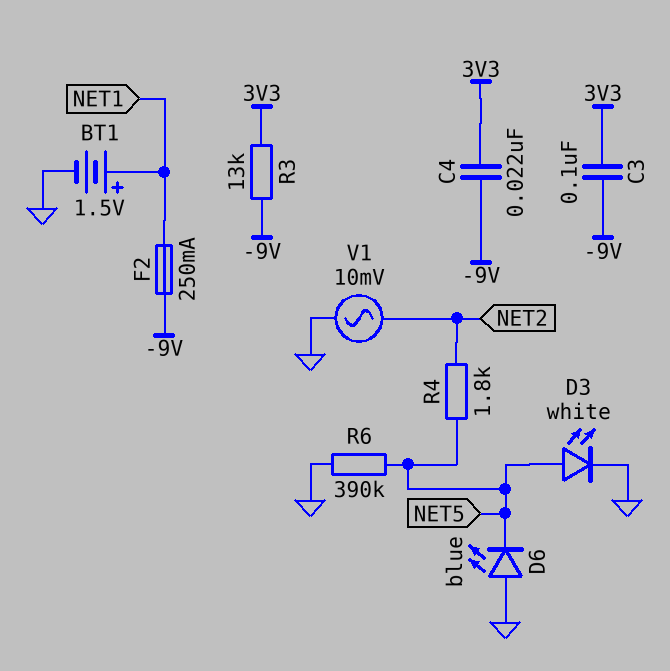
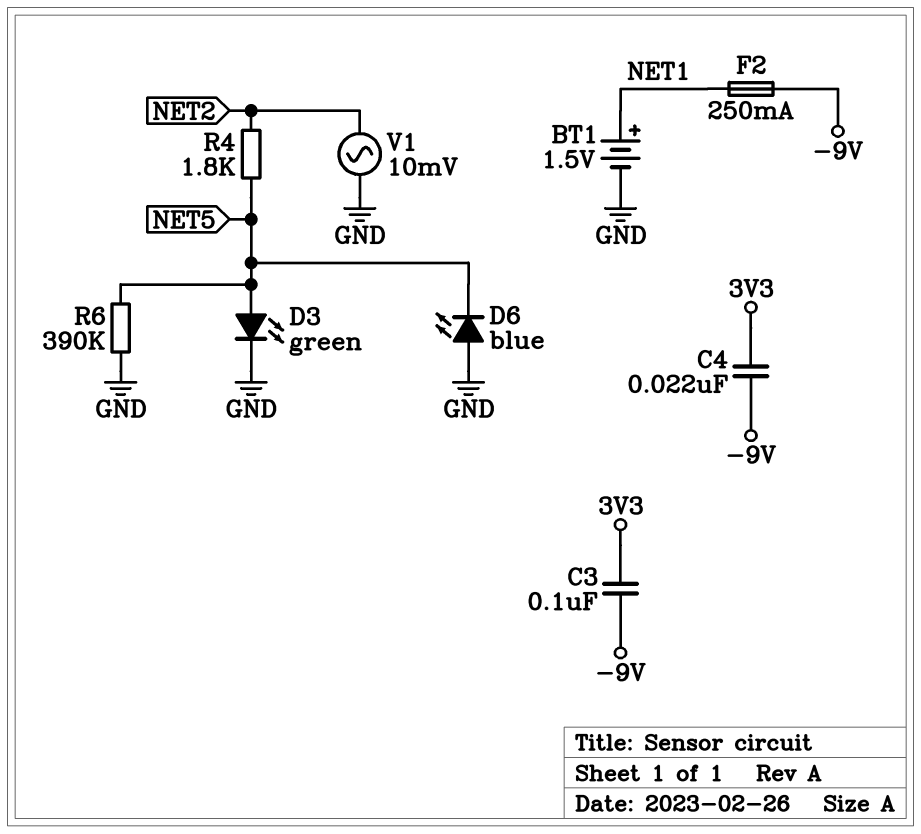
D3: LED white (A NET5, K GND) -> LED green (A NET5, K GND)
R3: 13k (-9V, 3V3) -> none

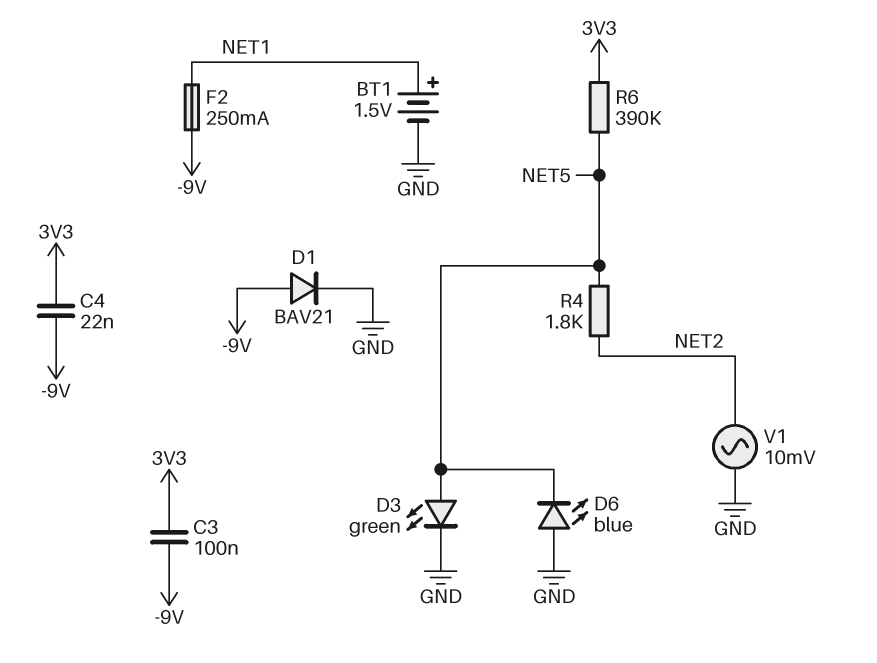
D1: none -> diode BAV21 (A -9V, K GND)
R6: 390k (GND, NET5) -> 390k (3V3, NET5)

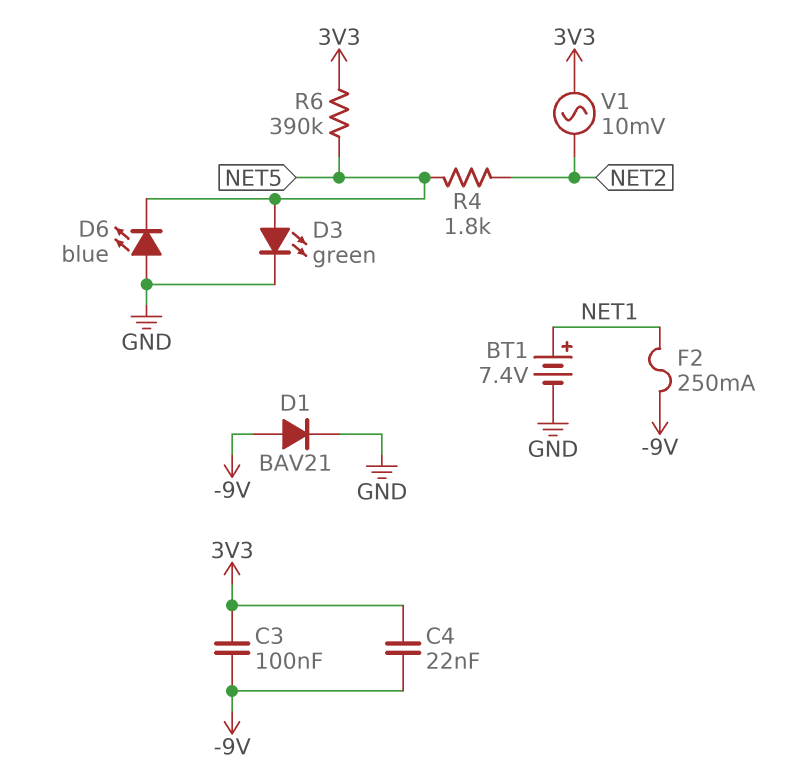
BT1: 1.5V (plus NET1, minus GND) -> 7.4V (plus NET1, minus GND)
V1: AC 10mV (GND, NET2) -> AC 10mV (3V3, NET2)

